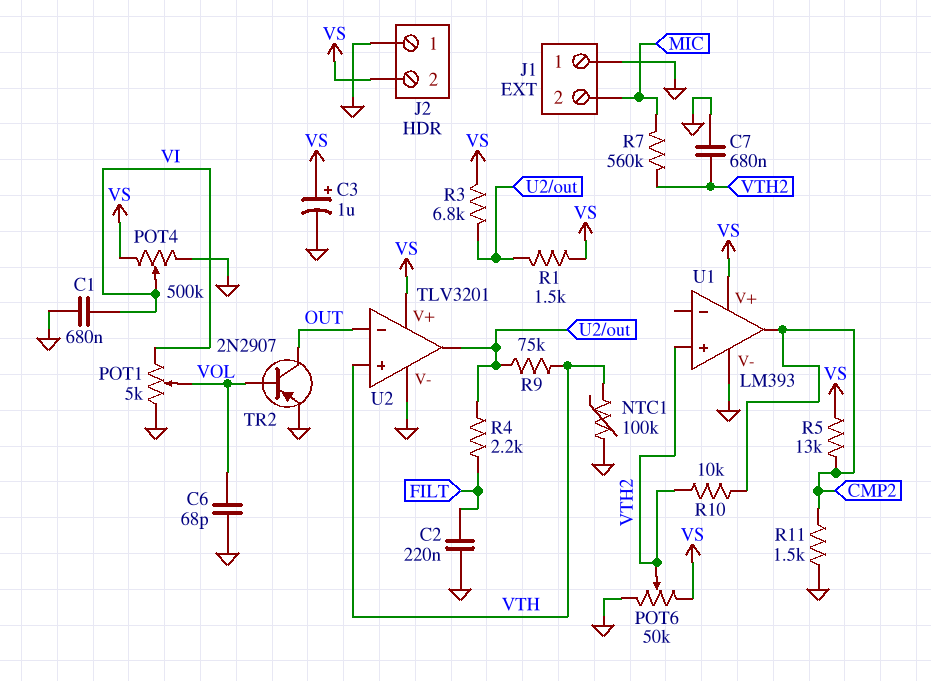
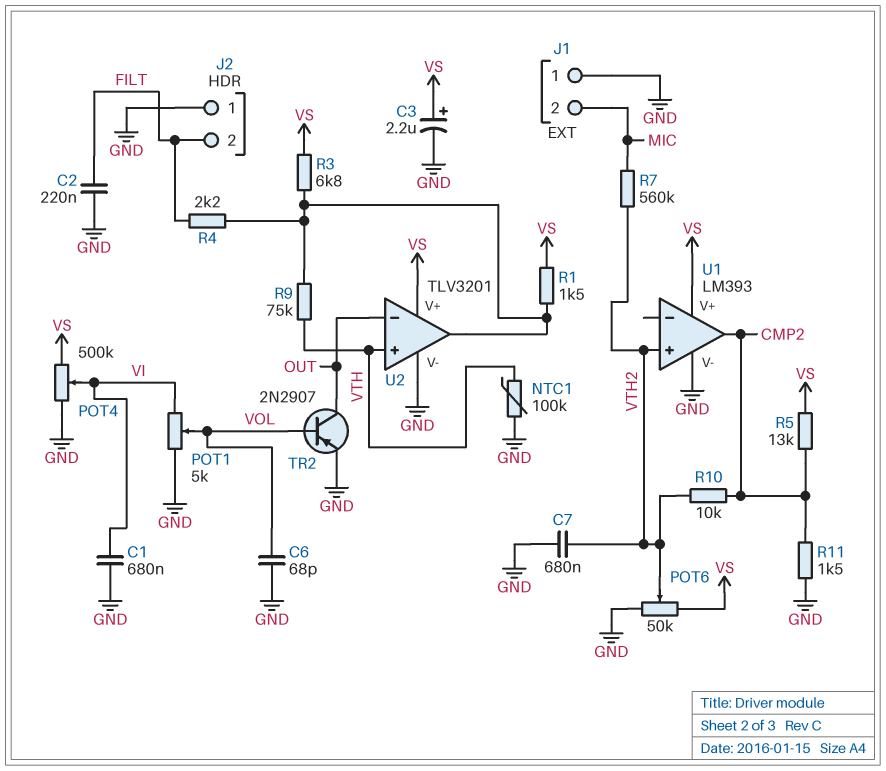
C3: 1uF (plus VS, minus GND) -> 2.2uF (plus VS, minus GND)
J2 pin 2: VS -> FILT

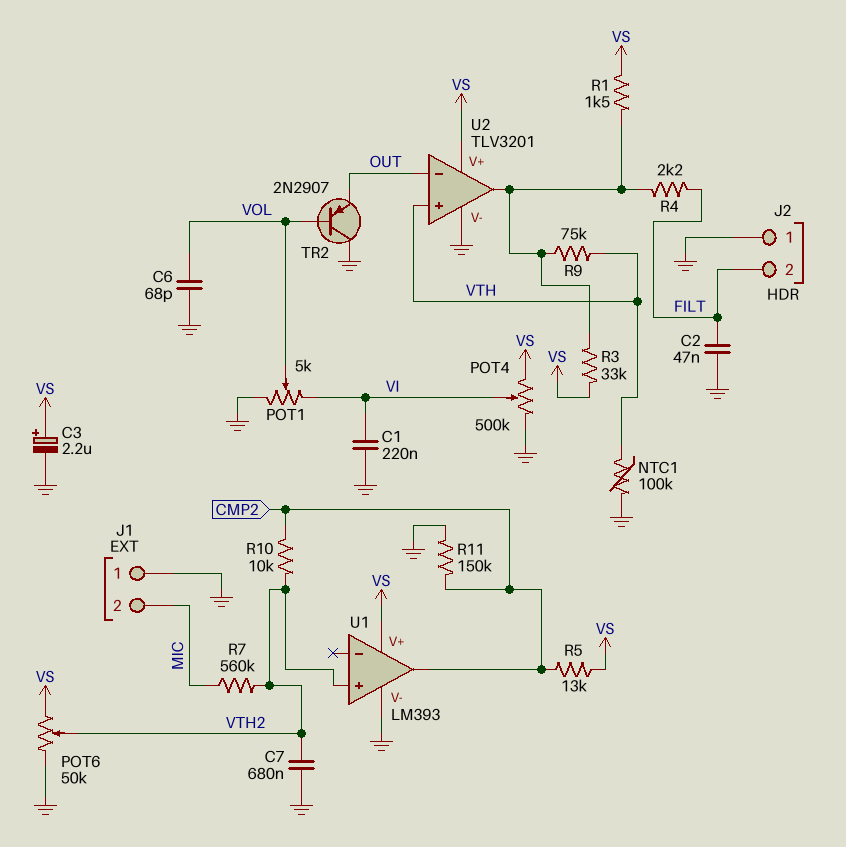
C1: 680nF (GND, VI) -> 220nF (GND, VI)
C2: 220nF (FILT, GND) -> 47nF (FILT, GND)
R3: 6.8k (U2/out, VS) -> 33k (U2/out, VS)
R11: 1.5k (CMP2, GND) -> 150k (CMP2, GND)
TR2: PNP 2N2907 (B VOL, C OUT, E GND) -> PNP 2N2907 (B VOL, C GND, E OUT)

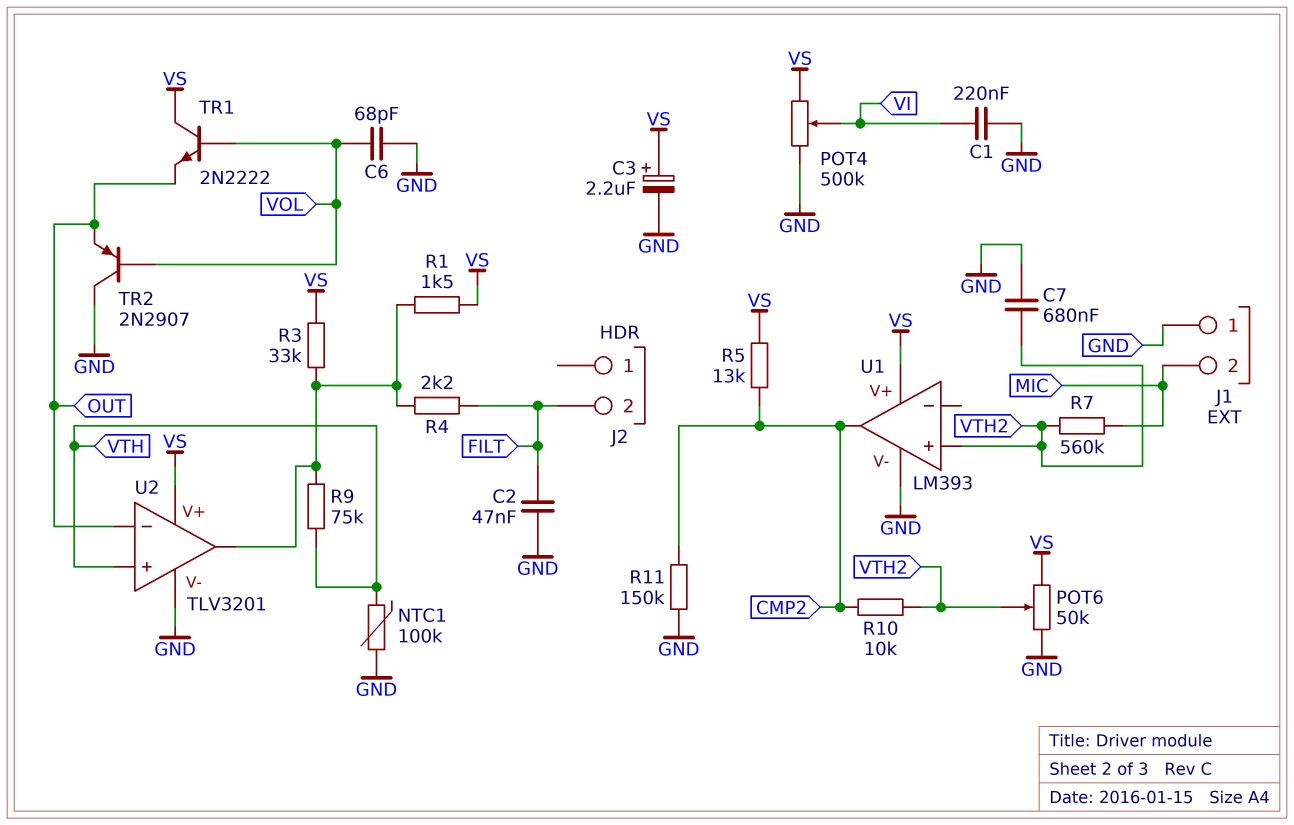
J2 pin 1: GND -> none
POT1: 5k (GND, VI, wiper VOL) -> none
TR1: none -> NPN 2N2222 (B VOL, C VS, E OUT)

